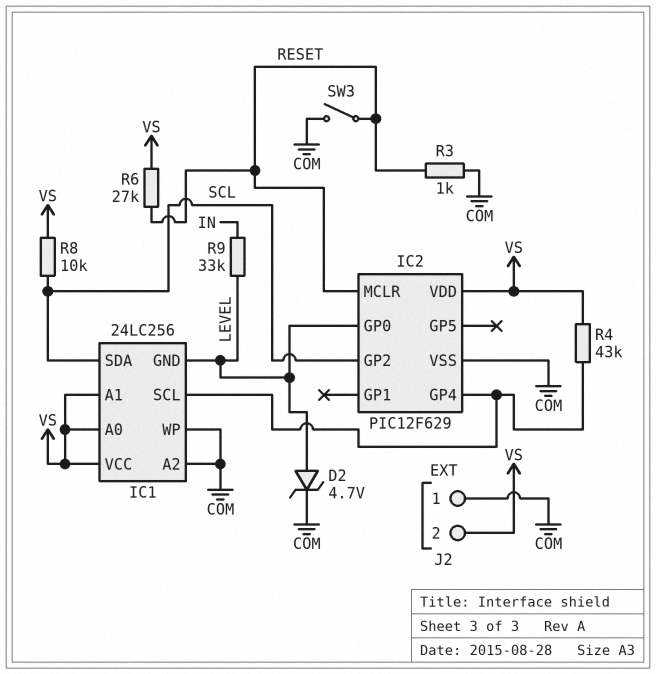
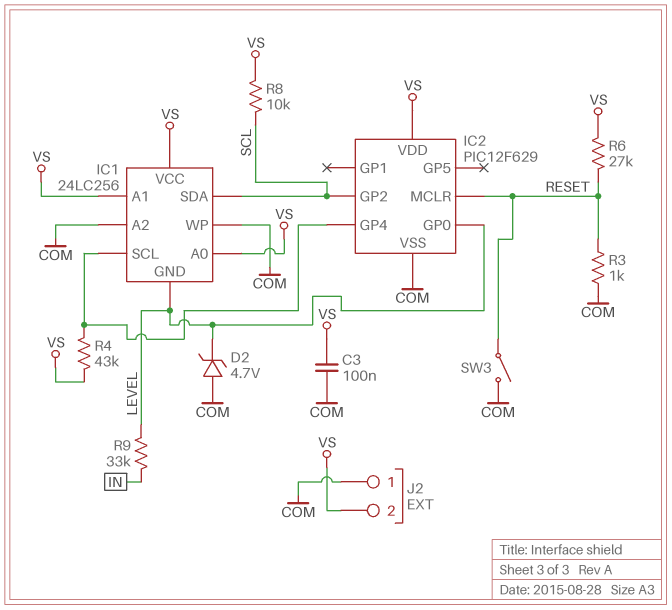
C3: none -> 100nF (COM, VS)
D2: zener 4.7V (A LEVEL, K COM) -> zener 4.7V (A COM, K LEVEL)

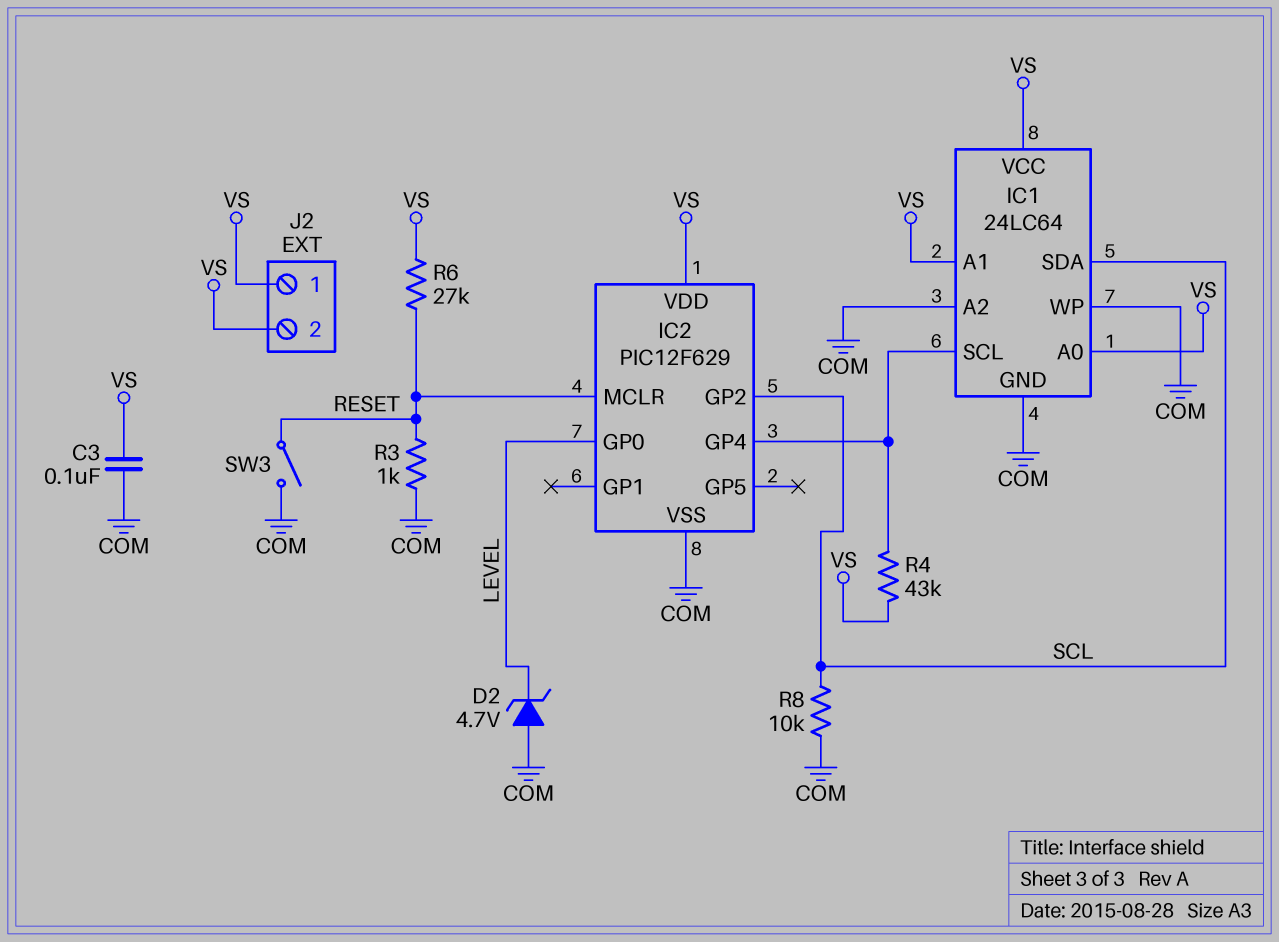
IC1: 24LC256 -> 24LC64
IC1 pin GND: LEVEL -> COM
J2 pin 1: COM -> VS
R8: 10k (SCL, VS) -> 10k (COM, SCL)
R9: 33k (IN, LEVEL) -> none

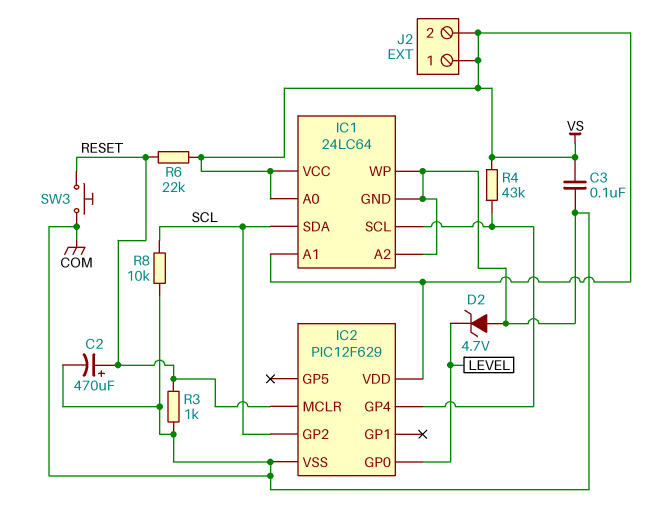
C2: none -> 470uF (plus RESET, minus COM)
R6: 27k (RESET, VS) -> 22k (RESET, VS)
SW3: switch (COM, RESET) -> button (COM, RESET)

